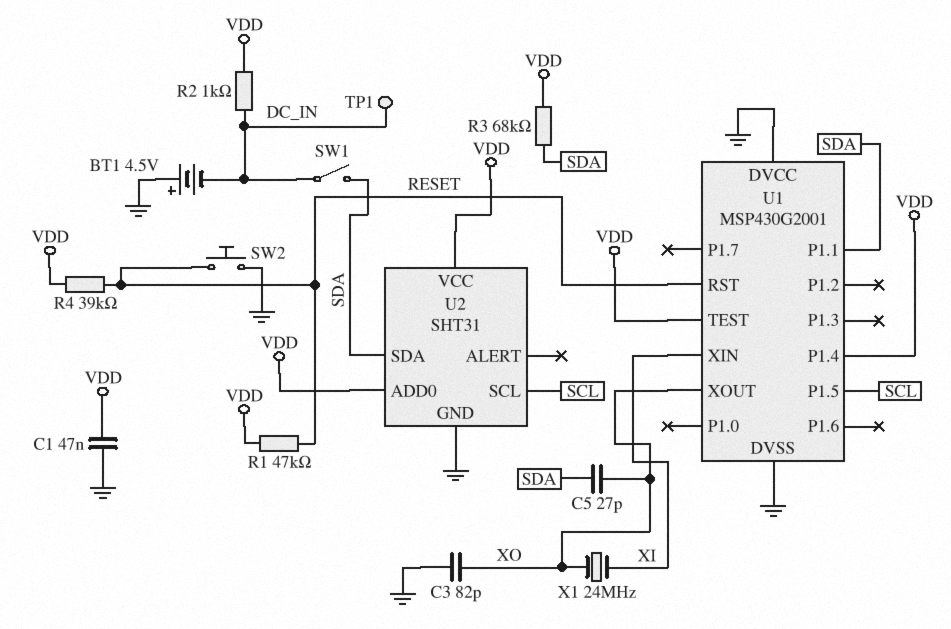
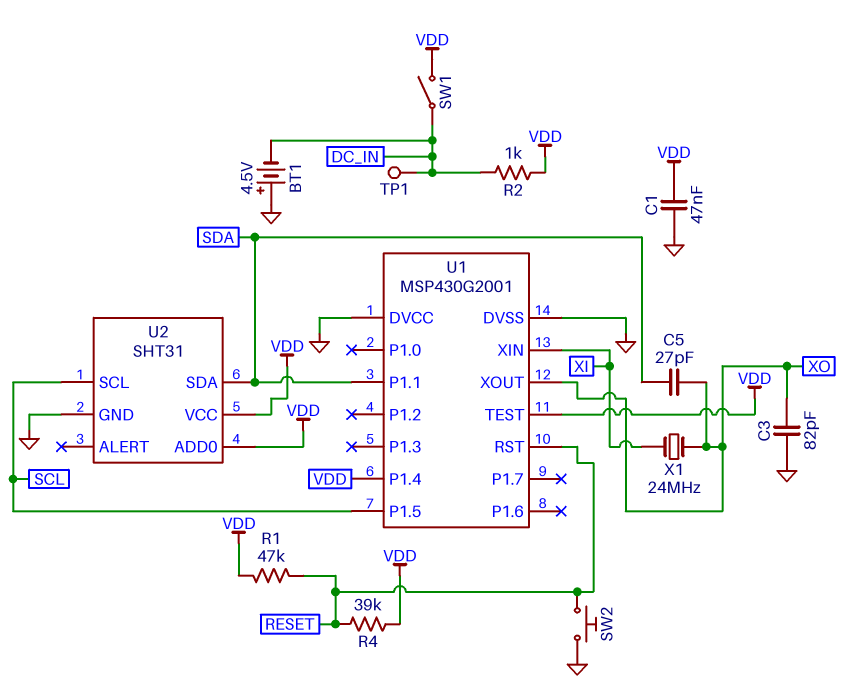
R3: 68k (SDA, VDD) -> none
SW1: switch (DC_IN, SDA) -> switch (DC_IN, VDD)

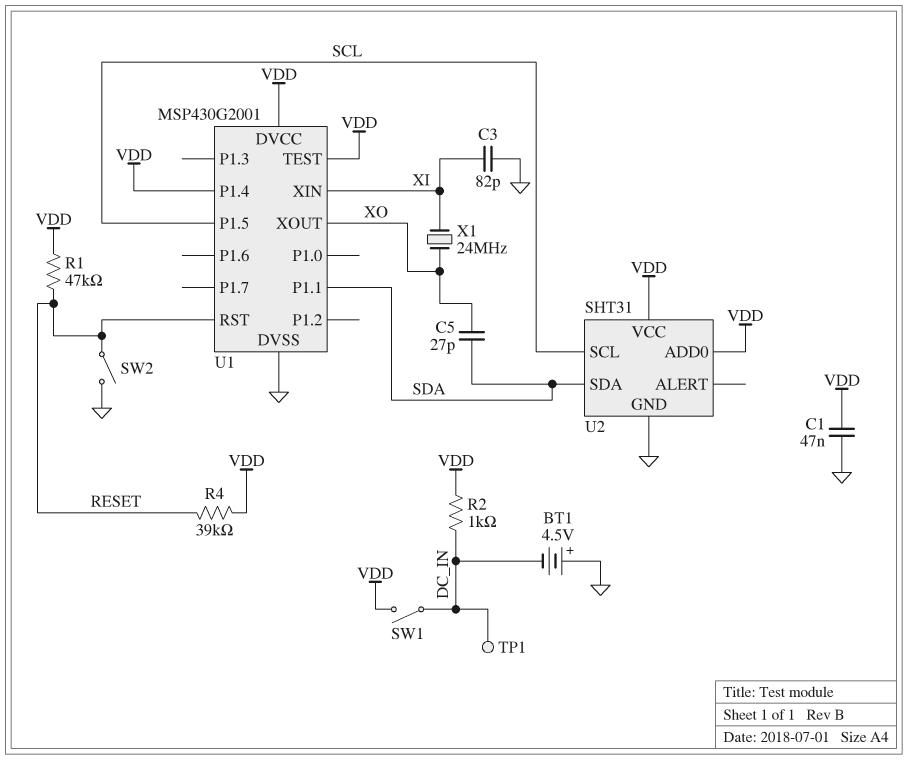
C3: 82pF (GND, XO) -> 82pF (GND, XI)
SW2: button (GND, RESET) -> switch (GND, RESET)
U1 pin DVCC: GND -> VDD

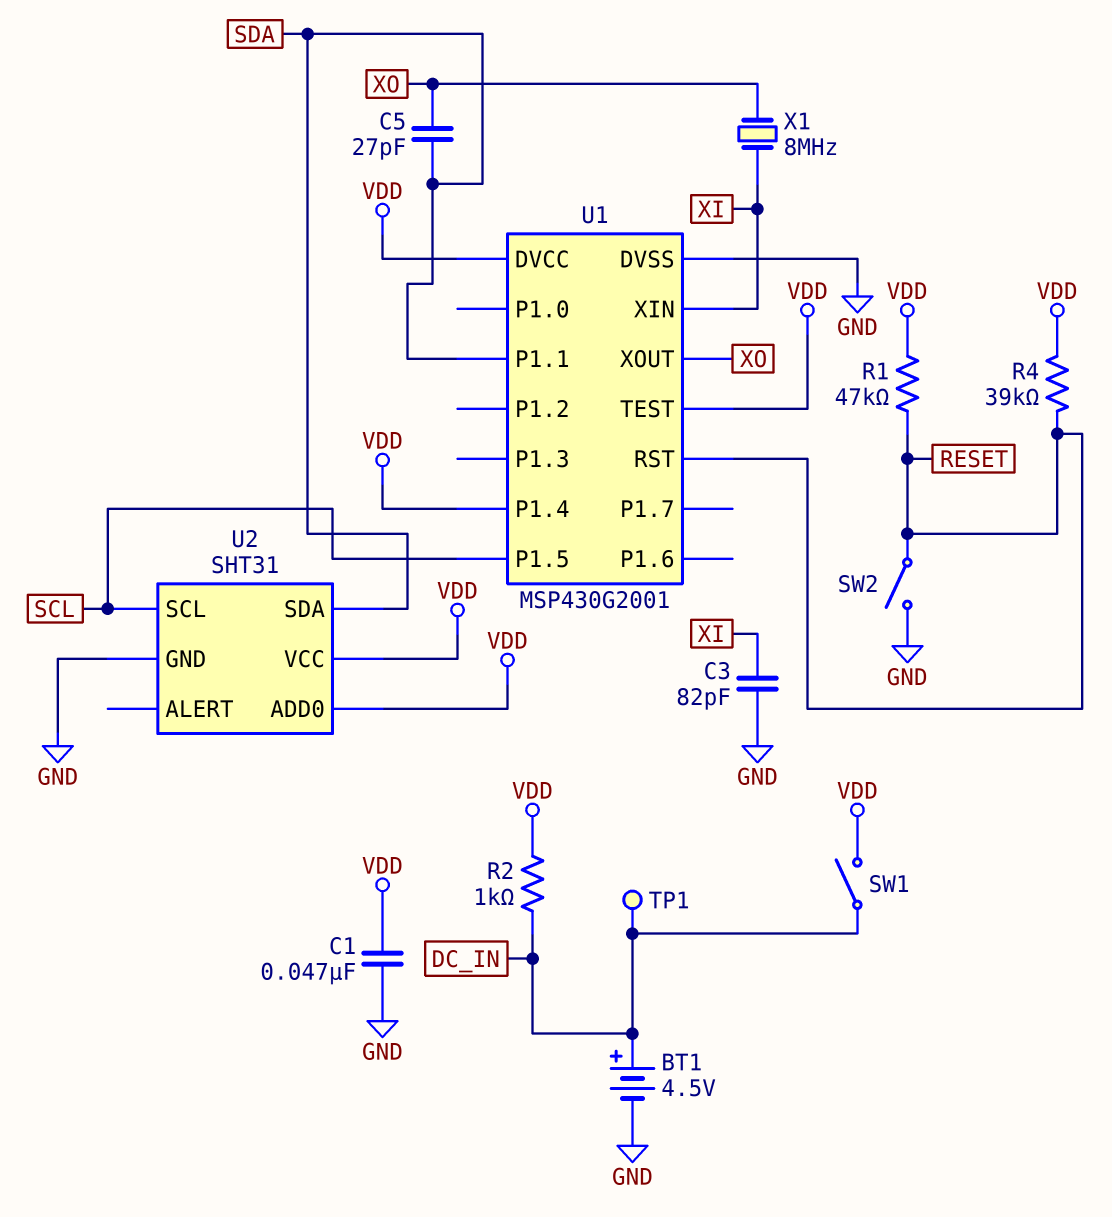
BT1: 4.5V (plus GND, minus DC_IN) -> 4.5V (plus DC_IN, minus GND)
X1: 24MHz (XI, XO) -> 8MHz (XI, XO)

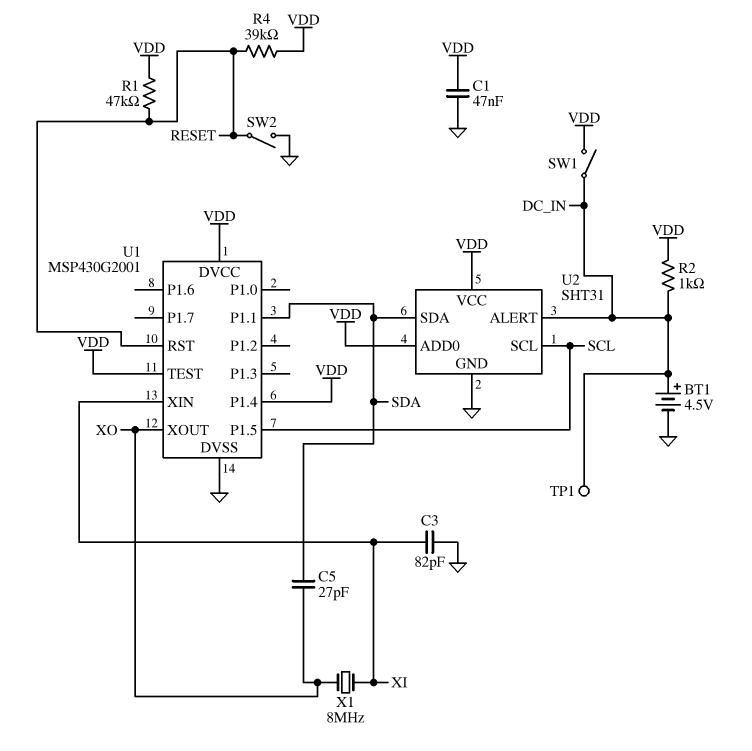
U2 pin ALERT: none -> DC_IN

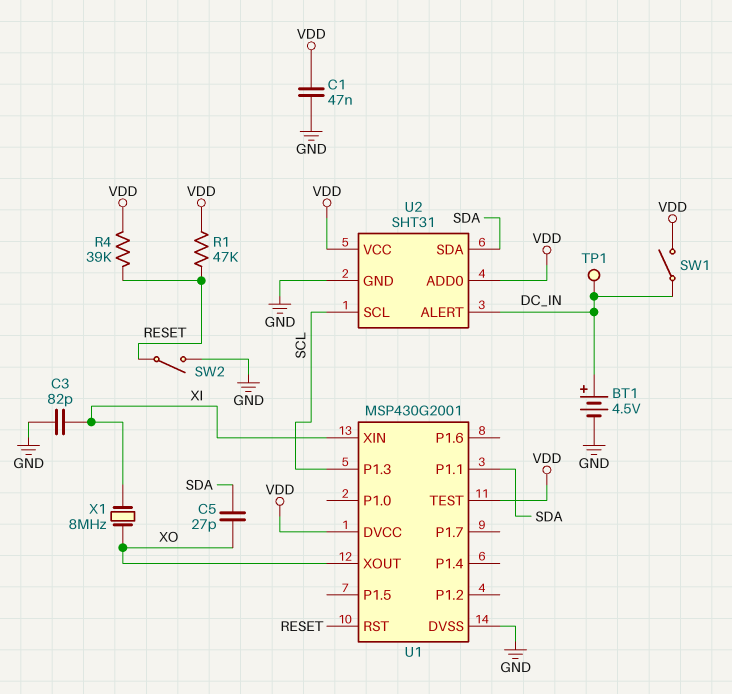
R2: 1k (DC_IN, VDD) -> none
U1 pin P1.3: none -> SCL
U1 pin P1.4: VDD -> none
U1 pin P1.5: SCL -> none

